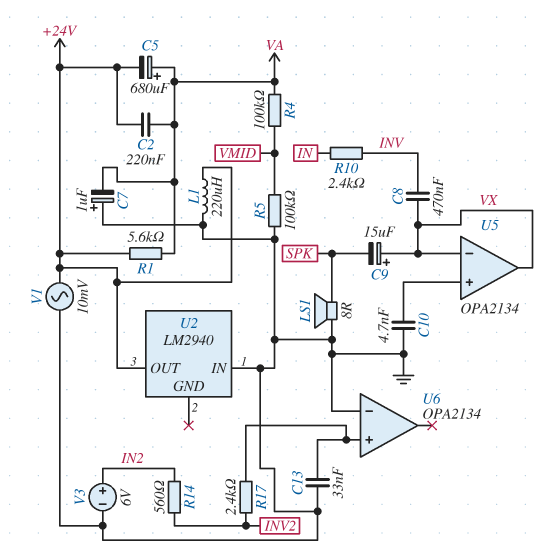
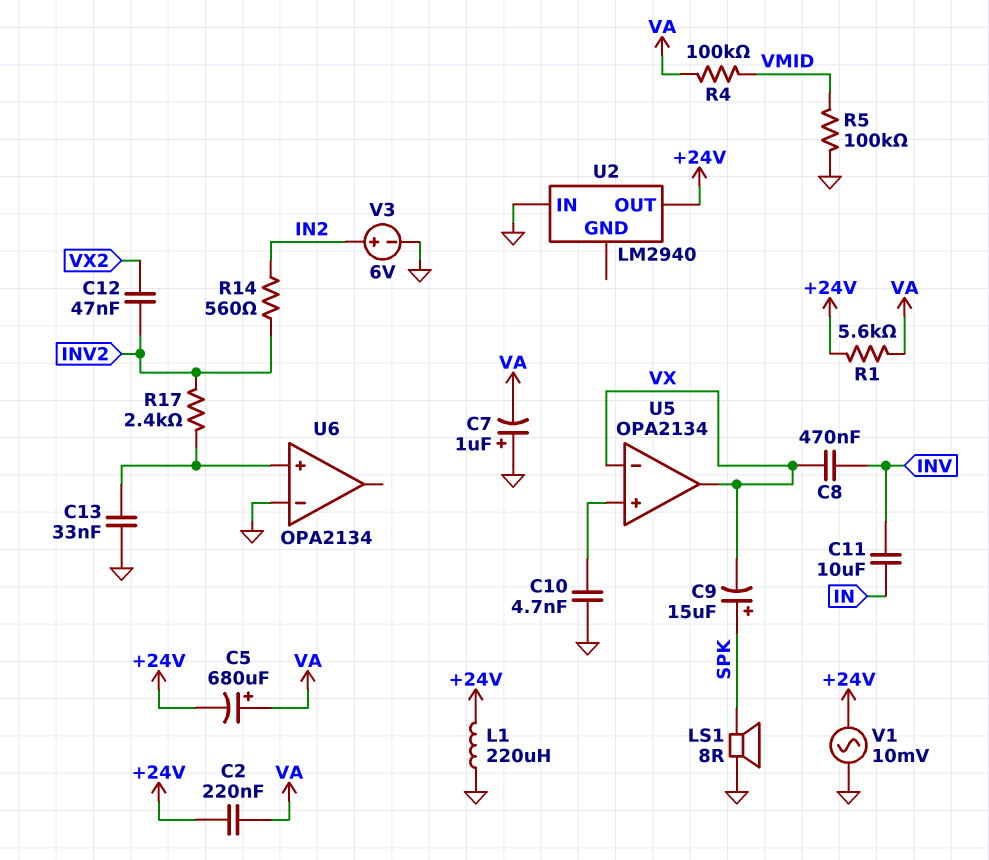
C9: 15uF (plus VX, minus SPK) -> 15uF (plus SPK, minus VX)
C11: none -> 10uF (IN, INV)
C12: none -> 47nF (INV2, VX2)
R10: 2.4k (IN, INV) -> none

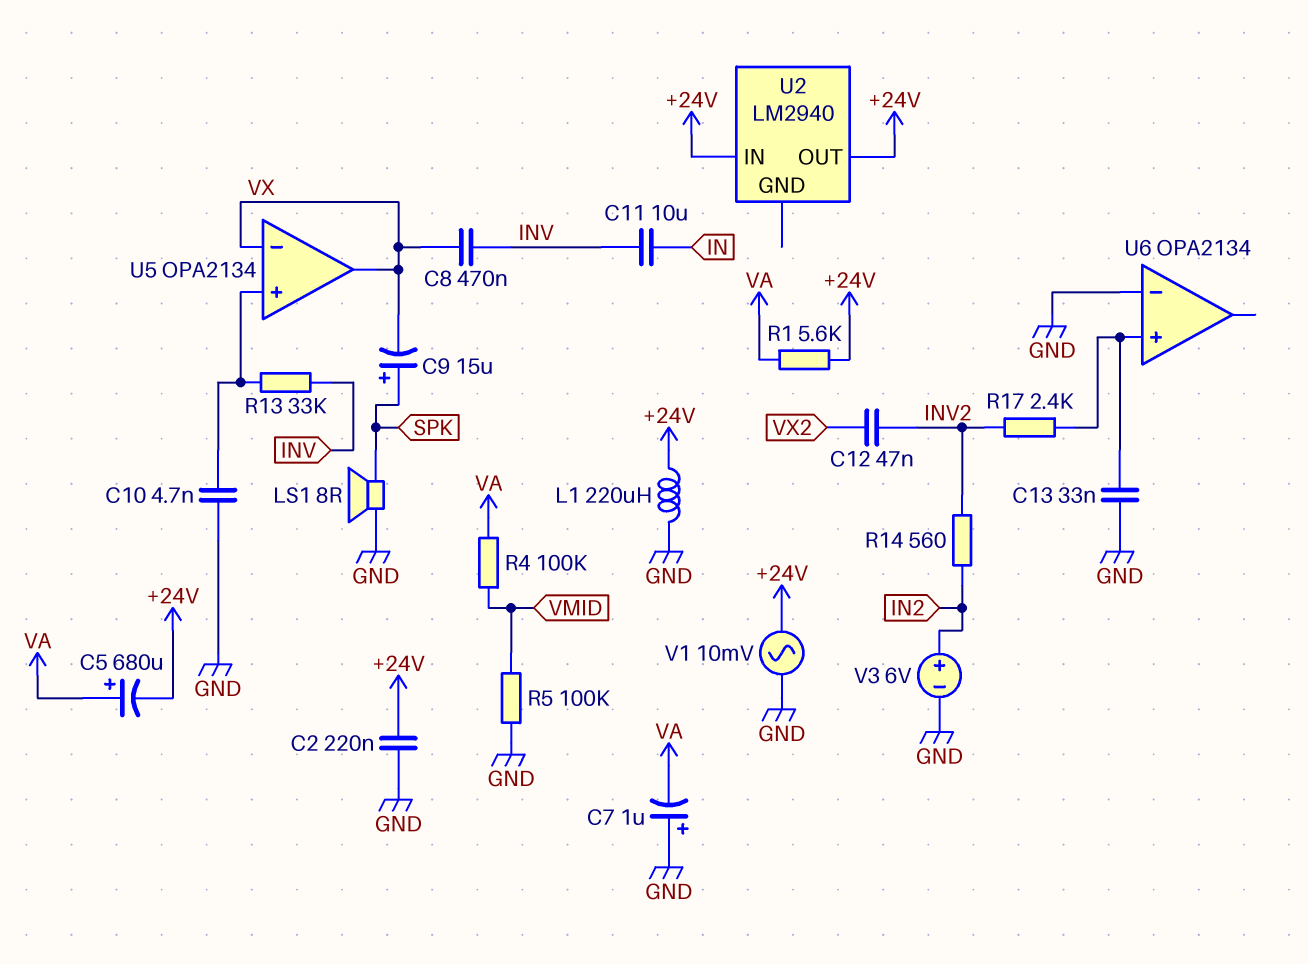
C2: 220nF (+24V, VA) -> 220nF (+24V, GND)
R13: none -> 33k (INV, U5/in+)
U2 pin IN: GND -> +24V

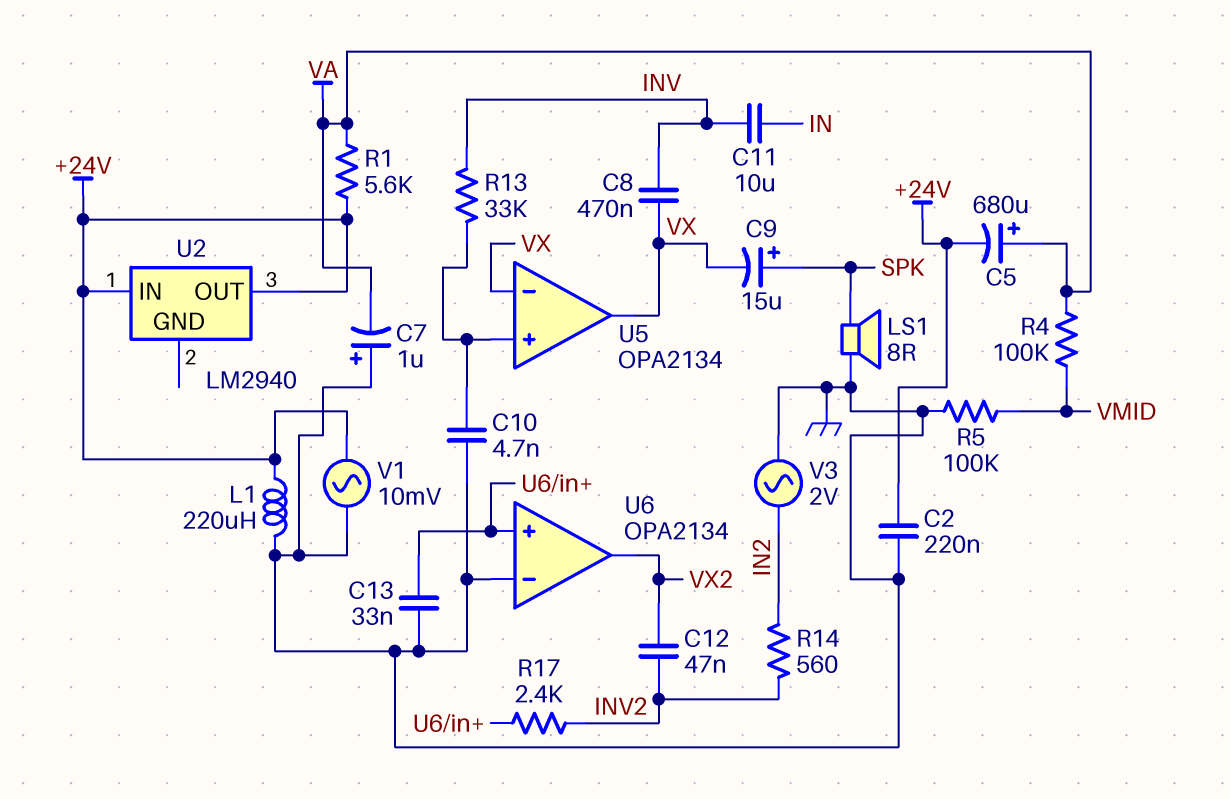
U6 pin out: none -> VX2
V3: 6V (plus IN2, minus GND) -> AC 2V (GND, IN2)

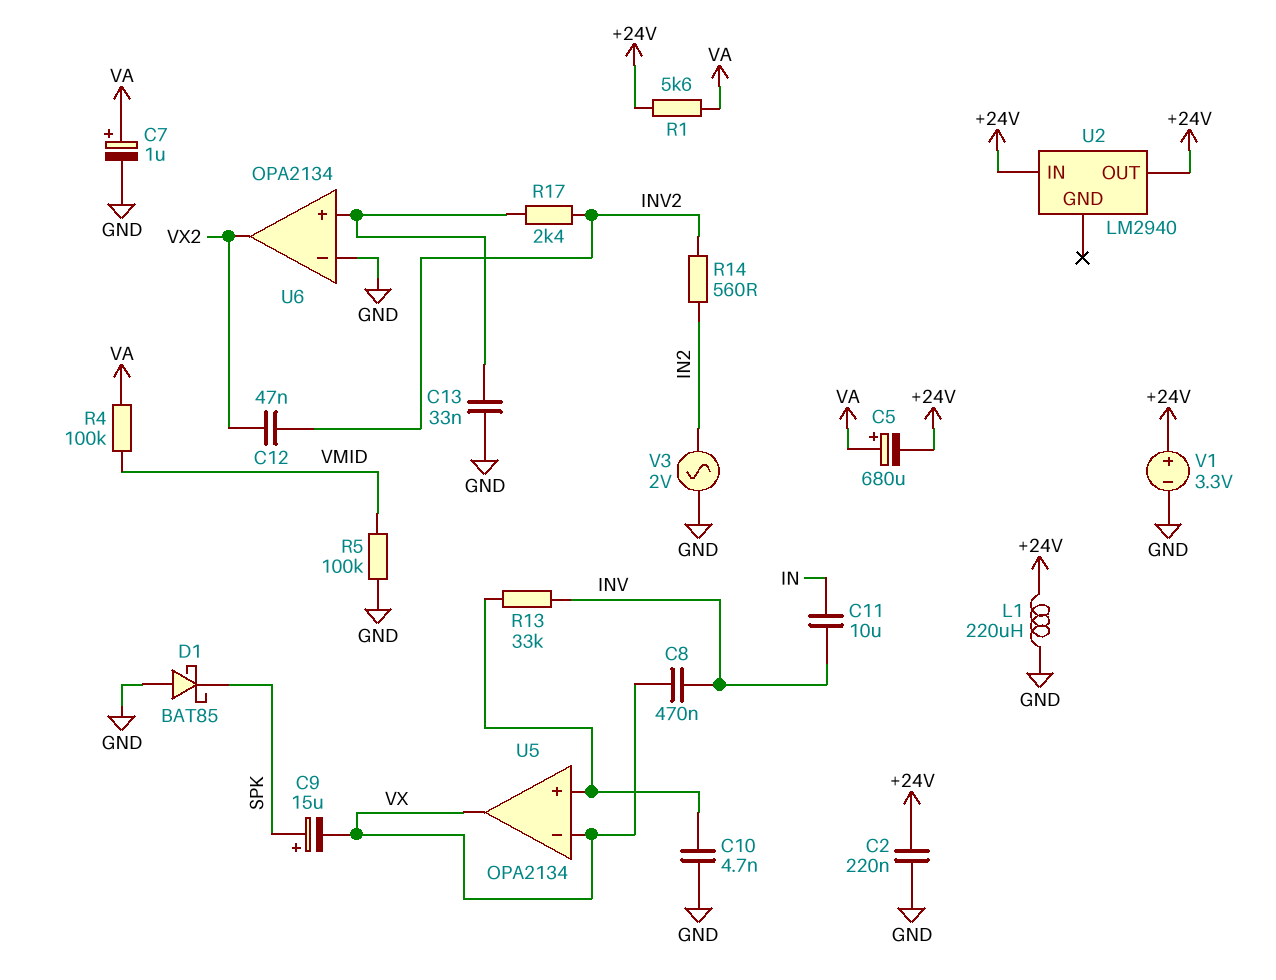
C7: 1uF (plus GND, minus VA) -> 1uF (plus VA, minus GND)
D1: none -> schottky BAT85 (A GND, K SPK)
LS1: speaker 8R (GND, SPK) -> none
V1: AC 10mV (+24V, GND) -> 3.3V (plus +24V, minus GND)

